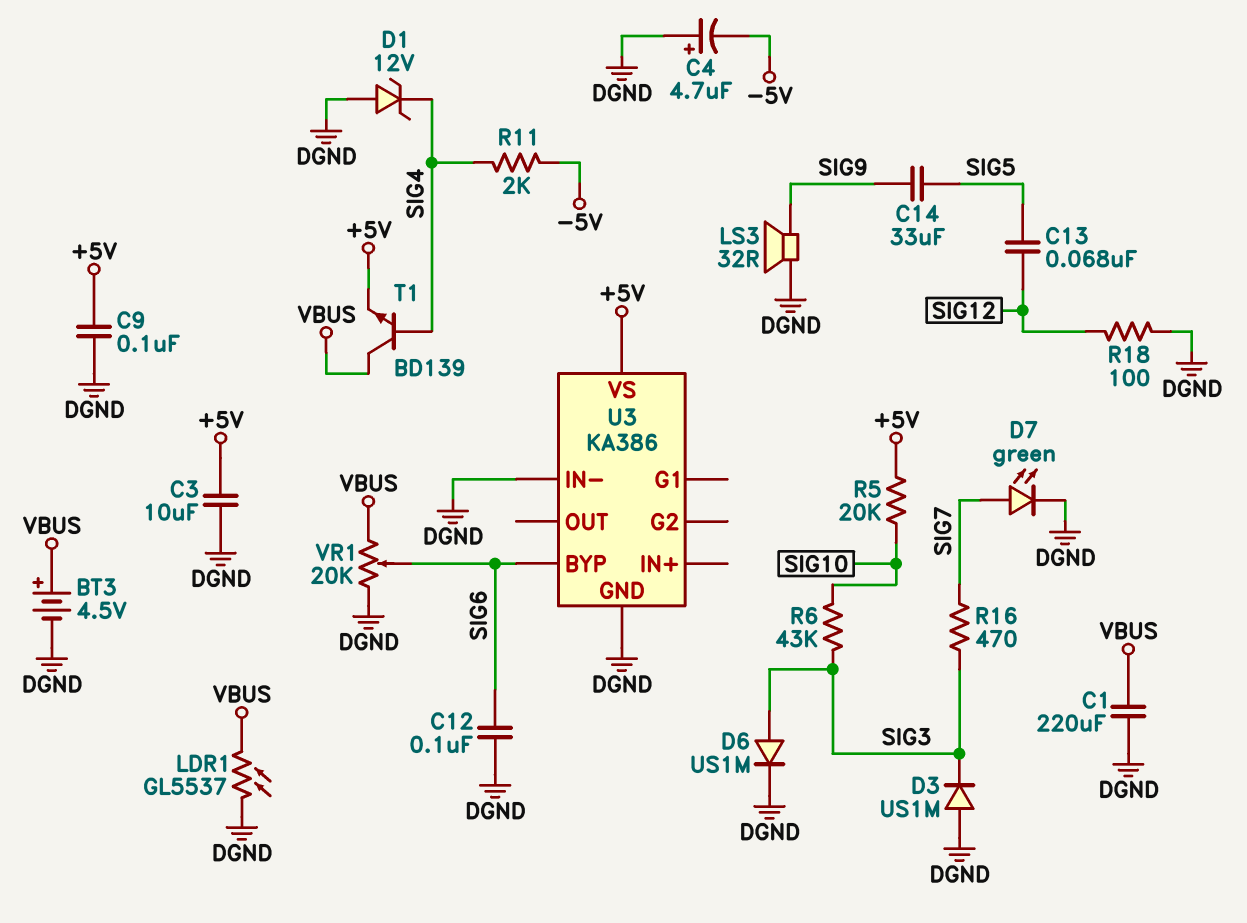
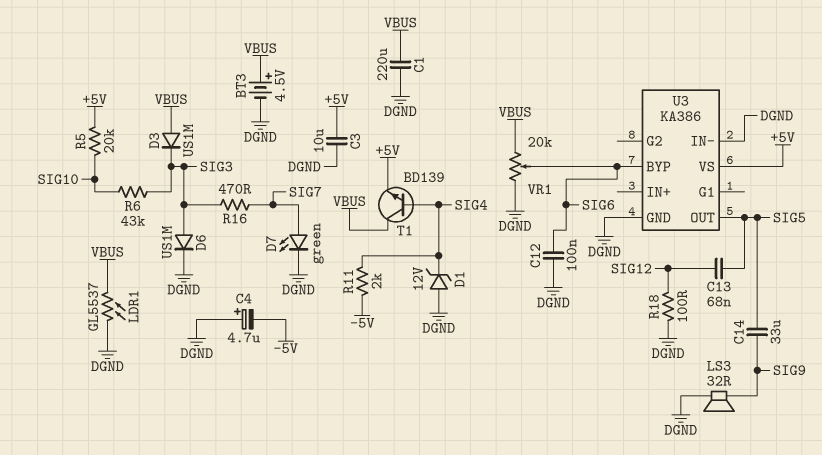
C9: 100nF (+5V, DGND) -> none
D3: diode US1M (A DGND, K SIG3) -> diode US1M (A VBUS, K SIG3)
U3 pin OUT: none -> SIG5

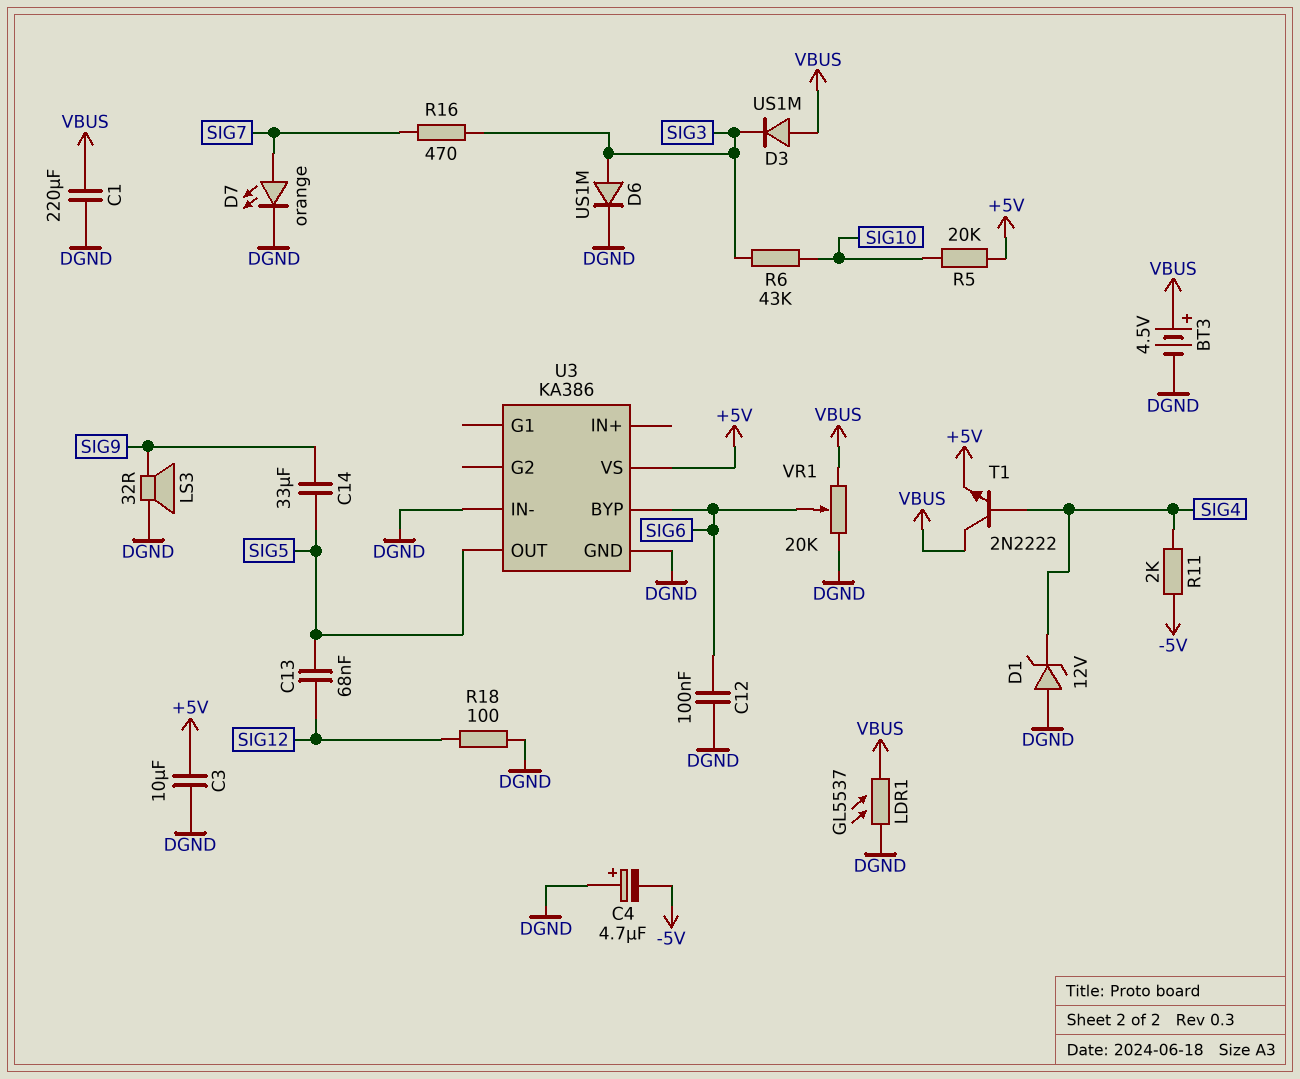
D7: LED green (A SIG7, K DGND) -> LED orange (A SIG7, K DGND)
T1: NPN BD139 (B SIG4, C VBUS, E +5V) -> NPN 2N2222 (B SIG4, C VBUS, E +5V)

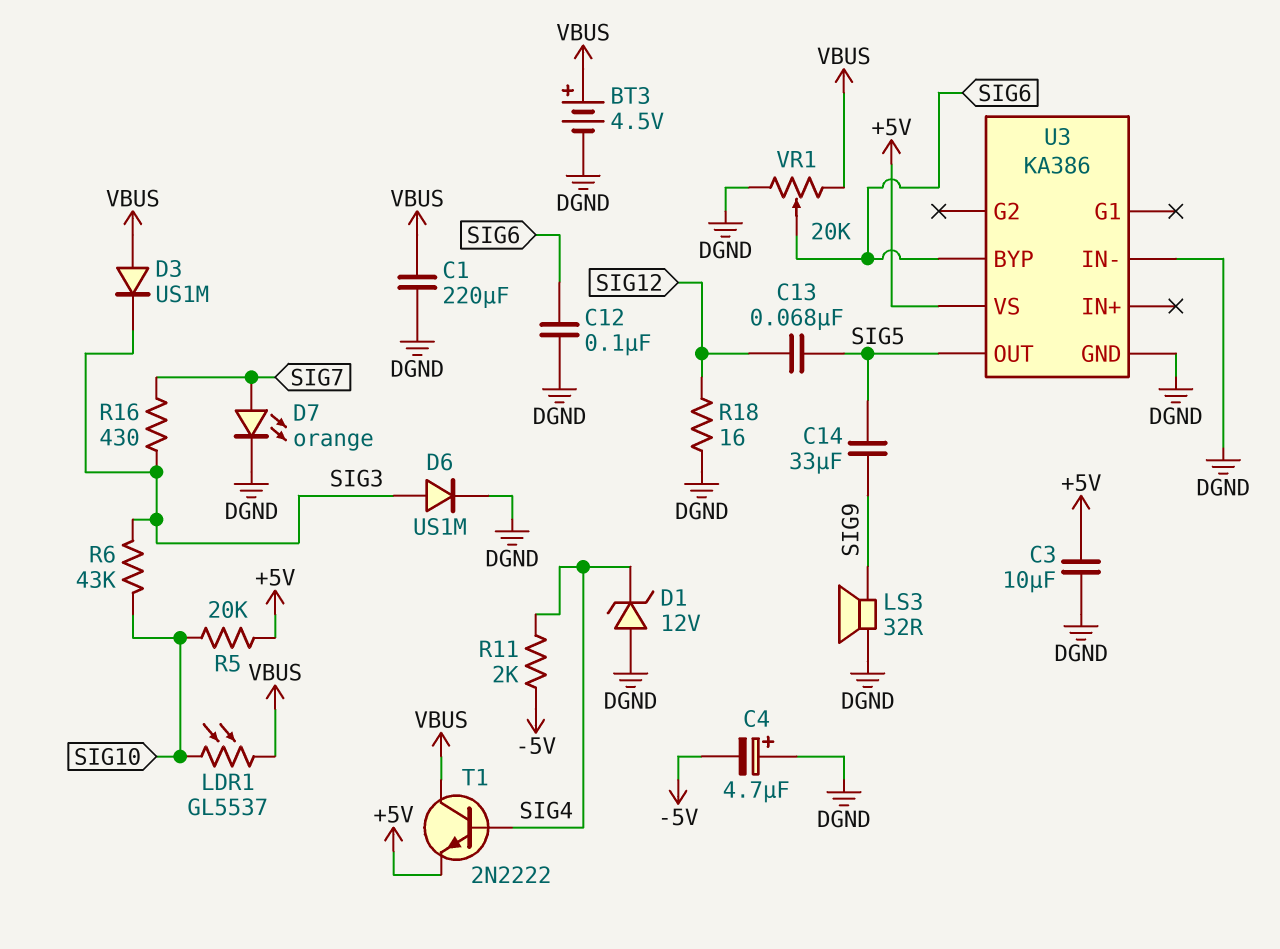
LDR1: GL5537 (DGND, VBUS) -> GL5537 (SIG10, VBUS)
R16: 470 (SIG3, SIG7) -> 430 (SIG3, SIG7)
R18: 100 (DGND, SIG12) -> 16 (DGND, SIG12)

